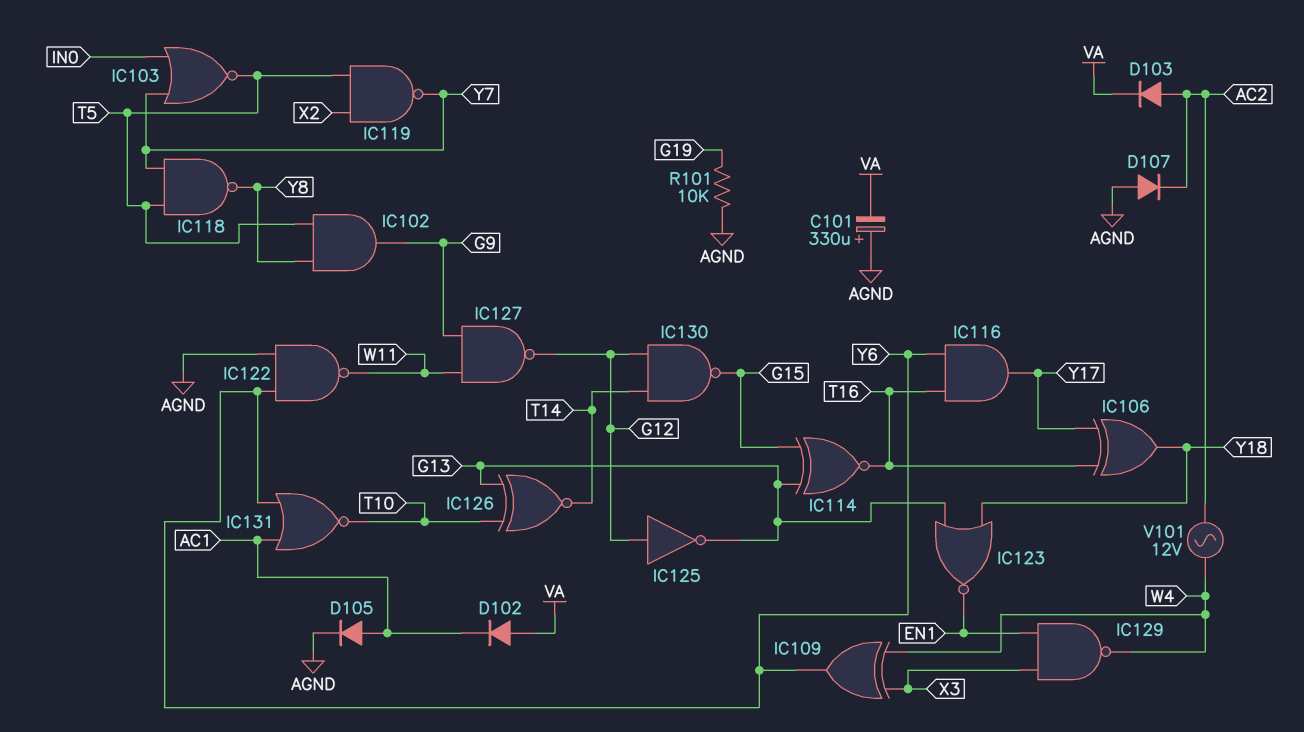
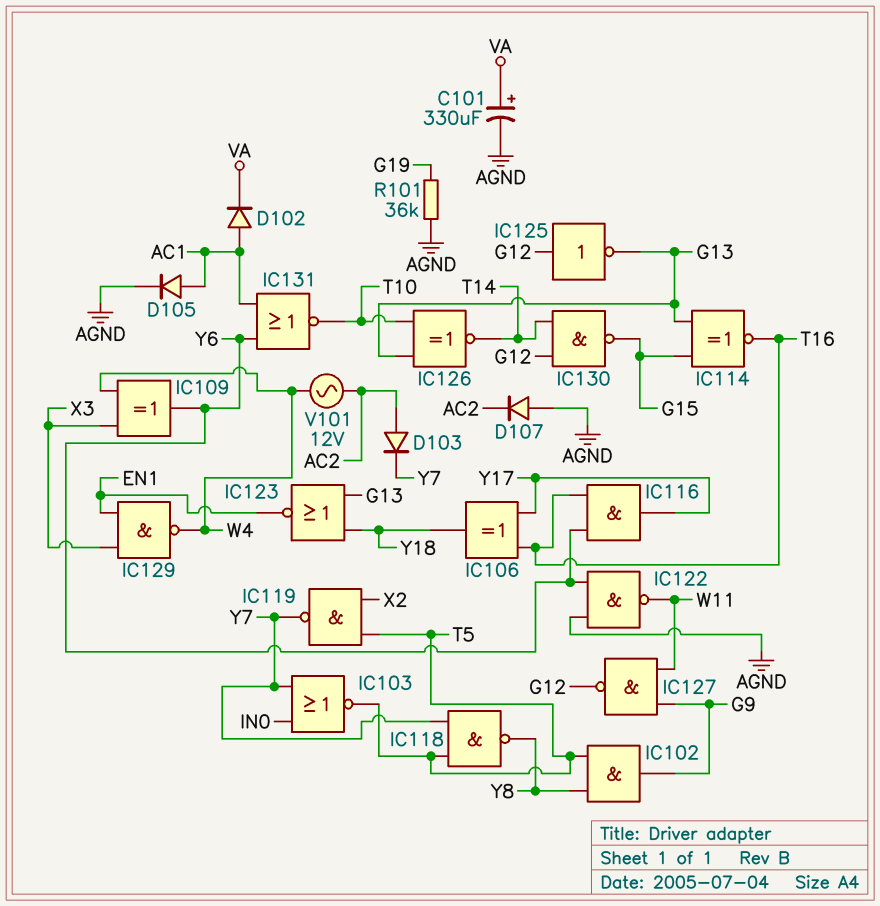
C101: 330uF (plus AGND, minus VA) -> 330uF (plus VA, minus AGND)
D102: diode (A VA, K AC1) -> diode (A AC1, K VA)
D103: diode (A AC2, K VA) -> diode (A AC2, K Y7)
R101: 10k (AGND, G19) -> 36k (AGND, G19)

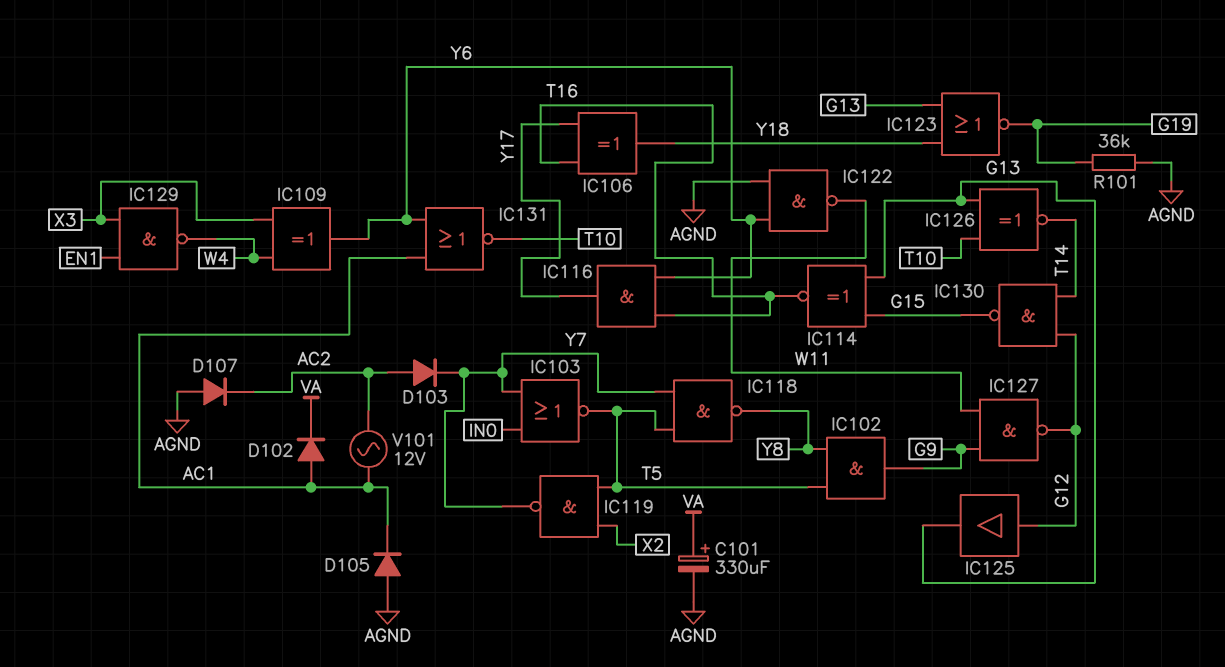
D105: diode (A AC1, K AGND) -> diode (A AGND, K AC1)
IC123: NOR (in G13, in Y18, out EN1) -> NOR (in G13, in Y18, out G19)
IC125: NOT (in G12, out G13) -> buffer (in G12, out G13)
V101: AC 12V (AC2, W4) -> AC 12V (AC1, AC2)

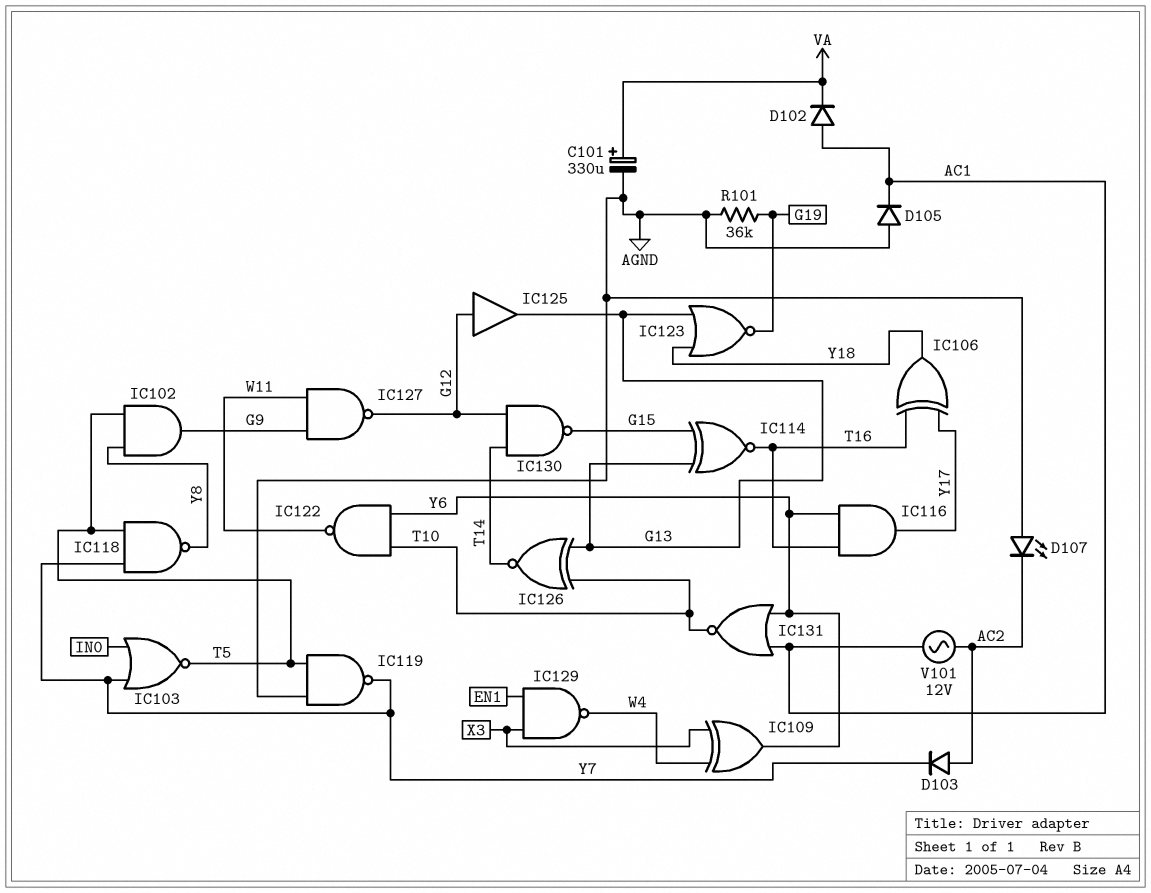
D107: diode (A AGND, K AC2) -> LED (A AGND, K AC2)
IC119: NAND (in T5, in X2, out Y7) -> NAND (in AGND, in T5, out Y7)
IC122: NAND (in AGND, in Y6, out W11) -> NAND (in T10, in Y6, out W11)

